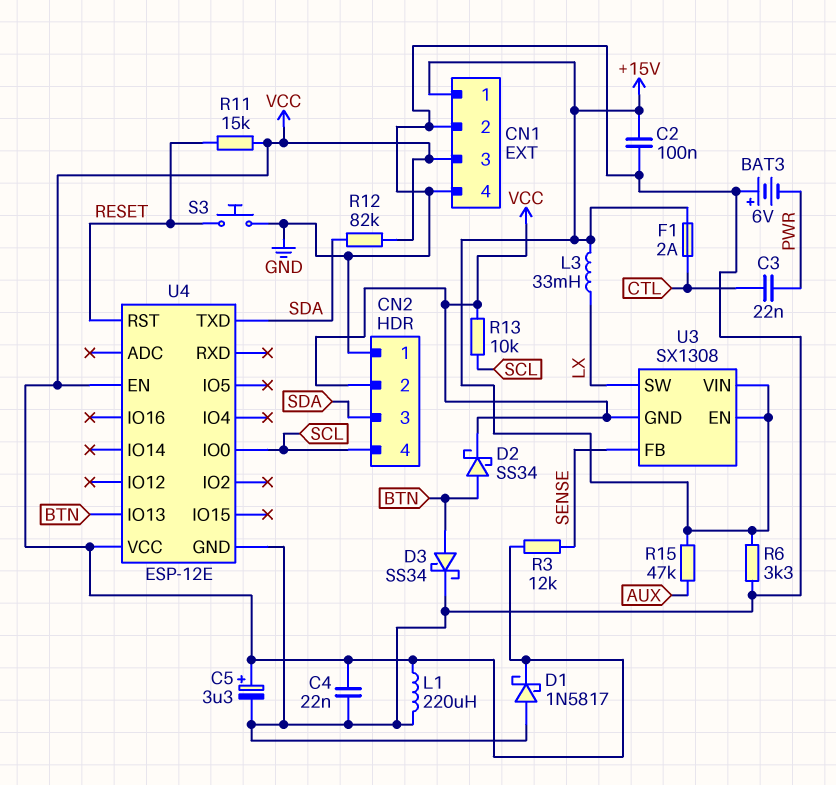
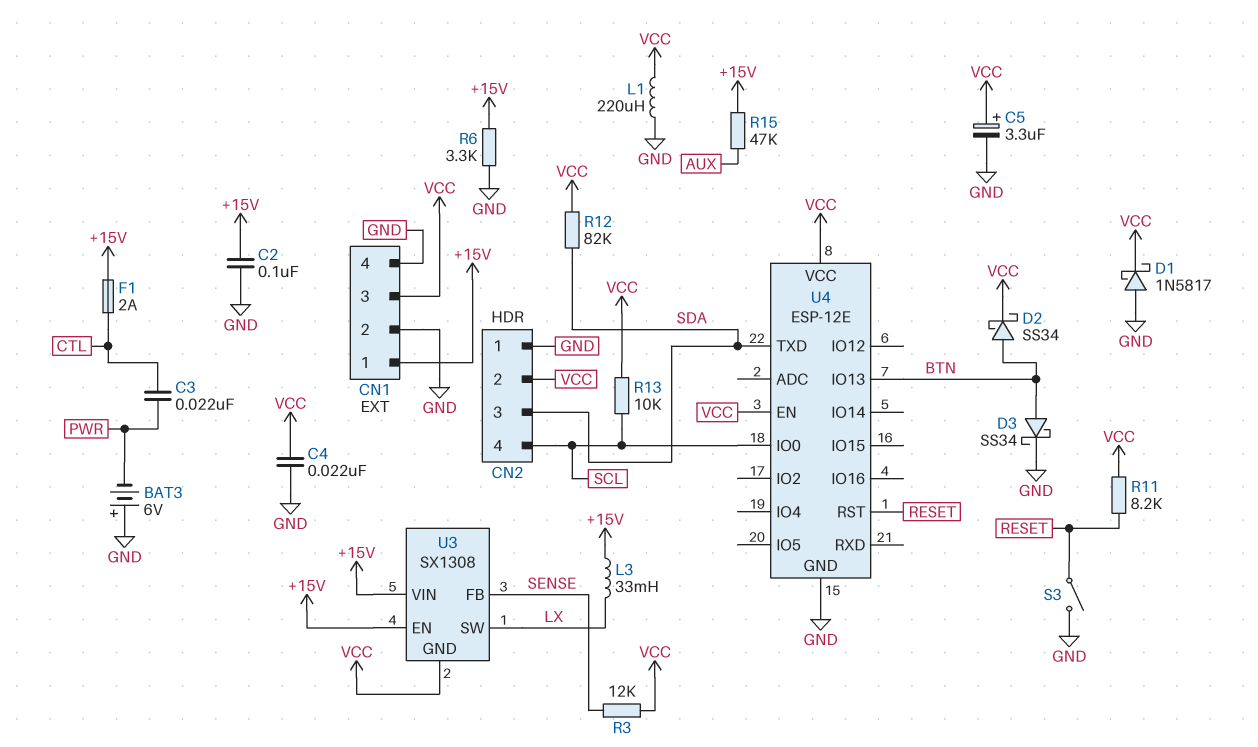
R11: 15k (RESET, VCC) -> 8.2k (RESET, VCC)
S3: button (GND, RESET) -> switch (GND, RESET)

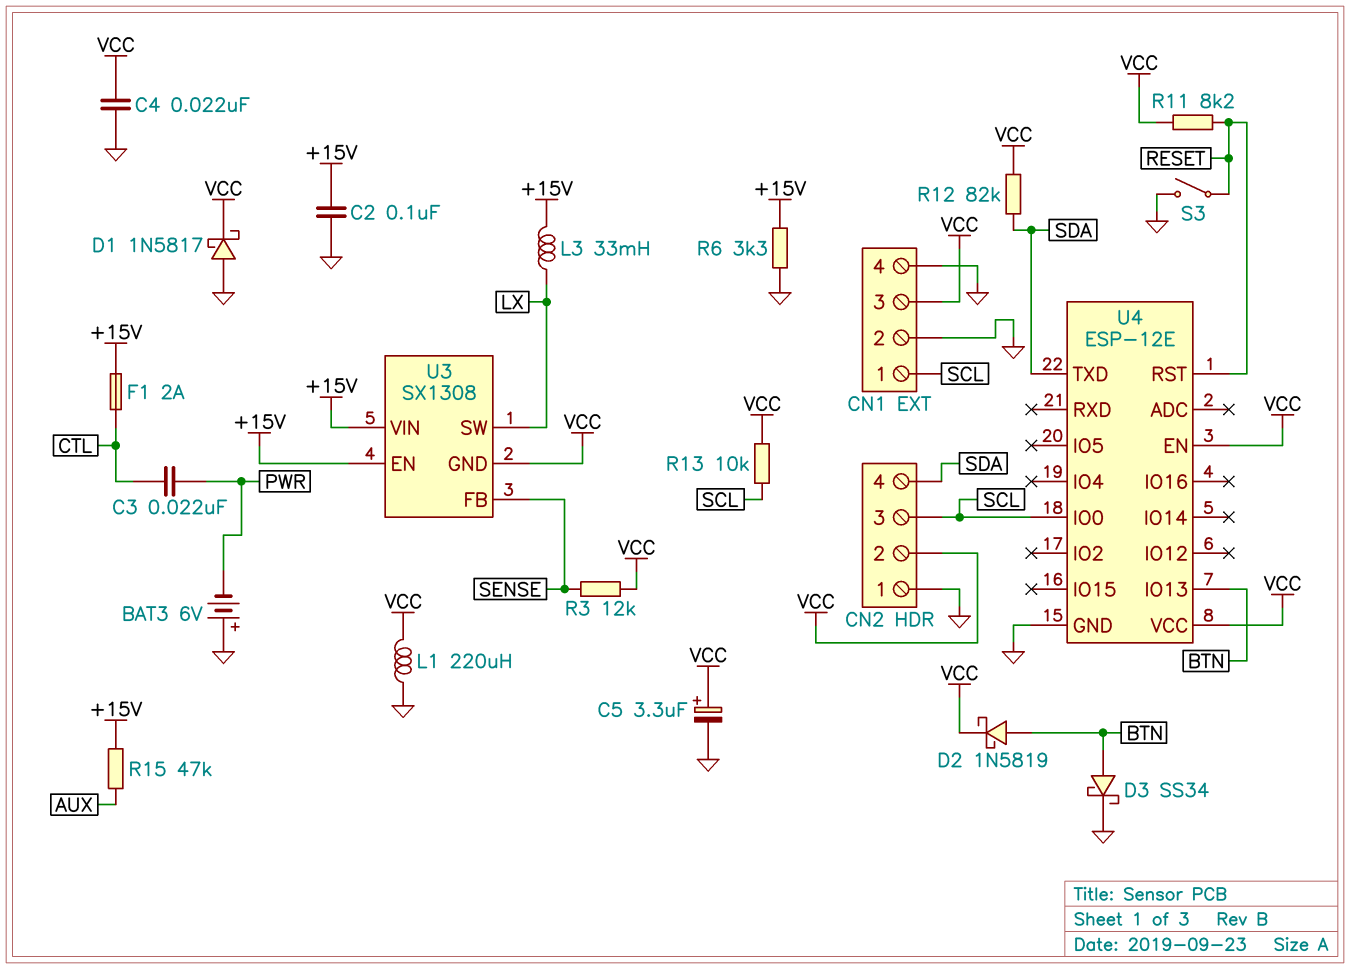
CN1 pin 1: +15V -> SCL
CN2 pin 3: SDA -> SCL
CN2 pin 4: SCL -> SDA
D2: schottky SS34 (A BTN, K VCC) -> schottky 1N5819 (A BTN, K VCC)

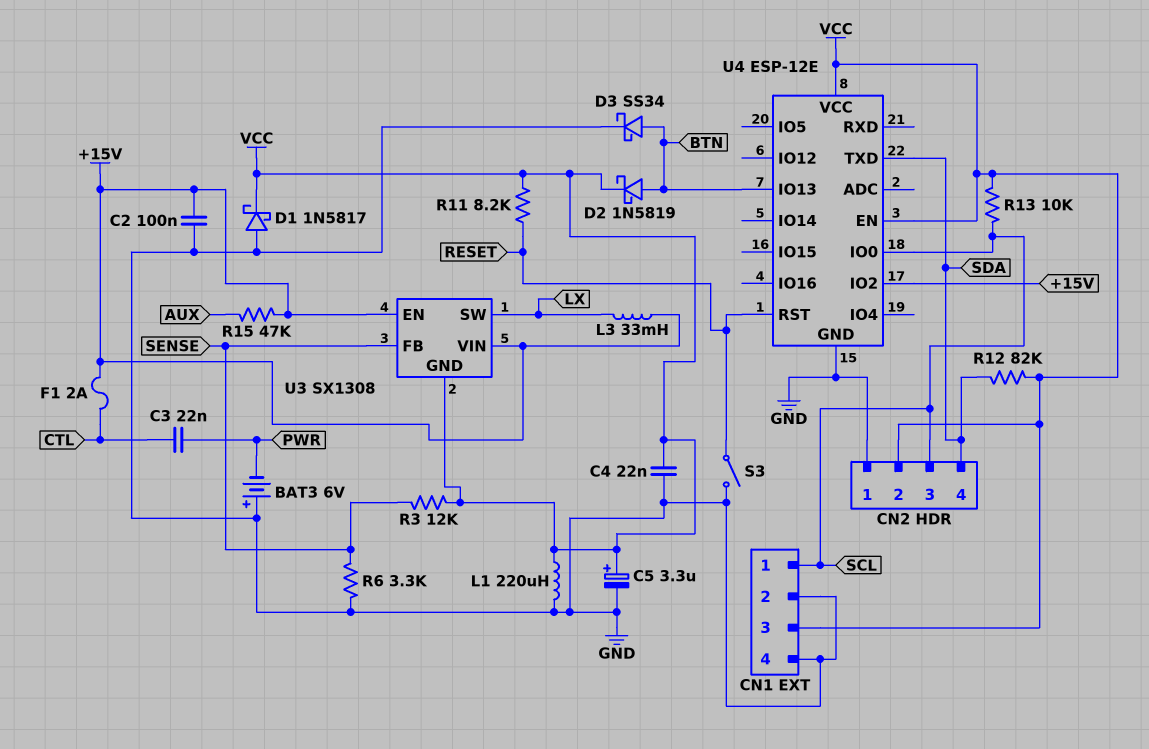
R6: 3.3k (+15V, GND) -> 3.3k (GND, SENSE)
U4 pin IO2: none -> +15V

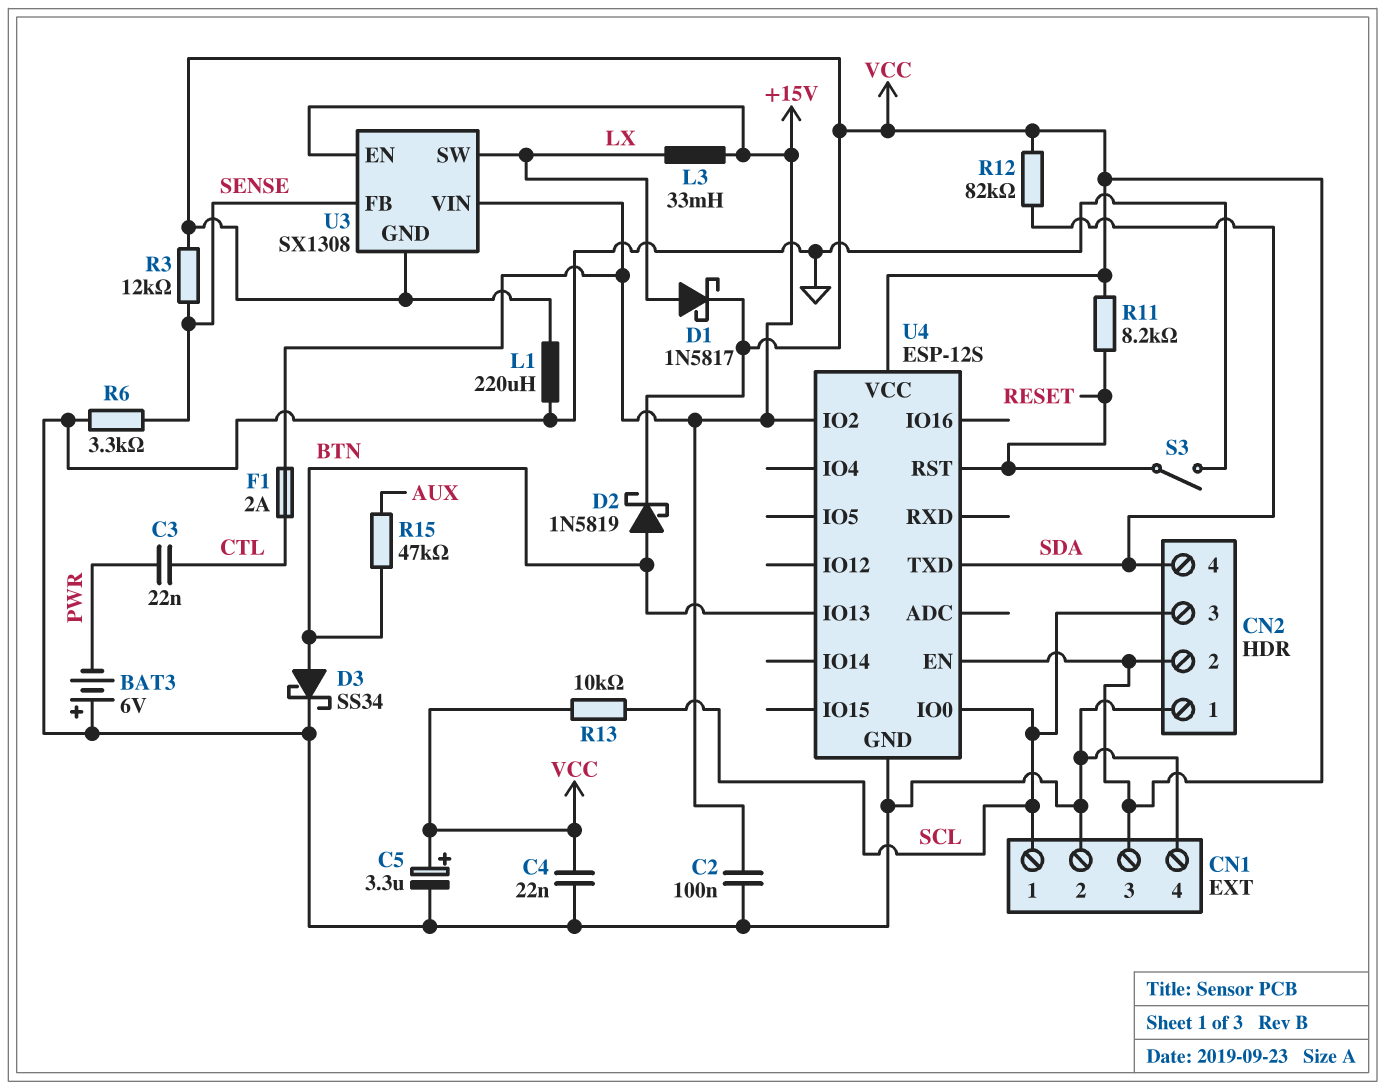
D1: schottky 1N5817 (A GND, K VCC) -> schottky 1N5817 (A LX, K VCC)
R15: 47k (+15V, AUX) -> 47k (AUX, BTN)
U4: ESP-12E -> ESP-12S

